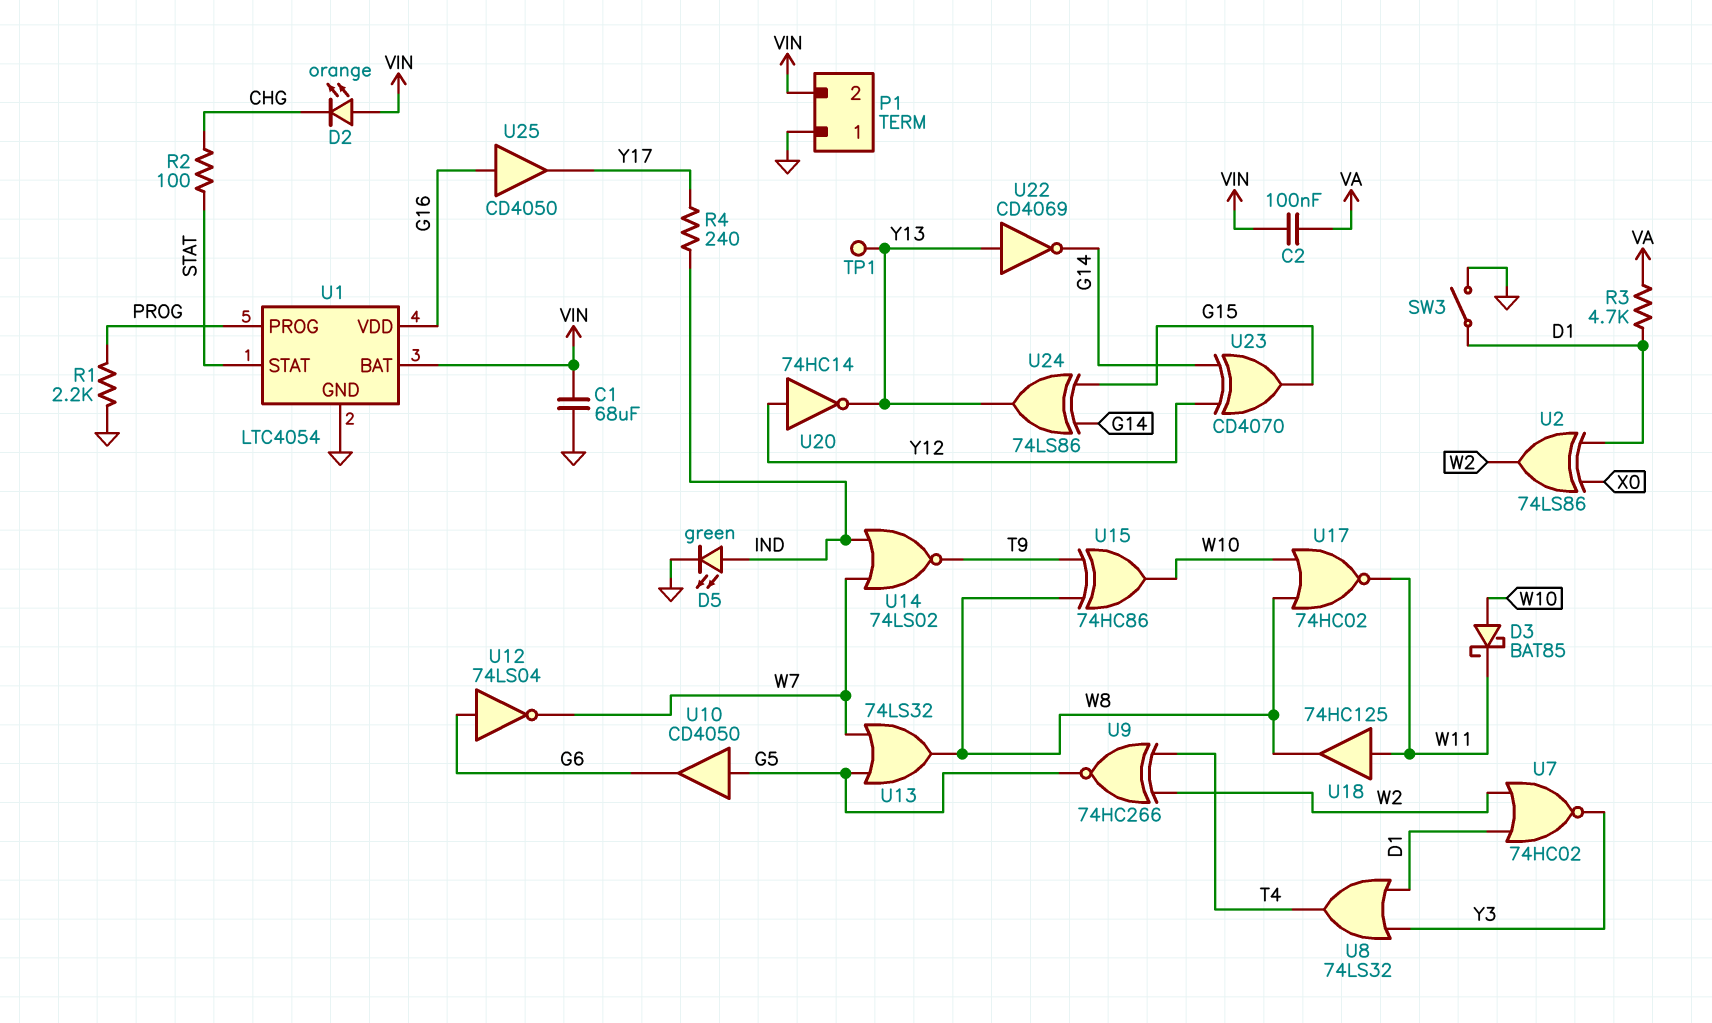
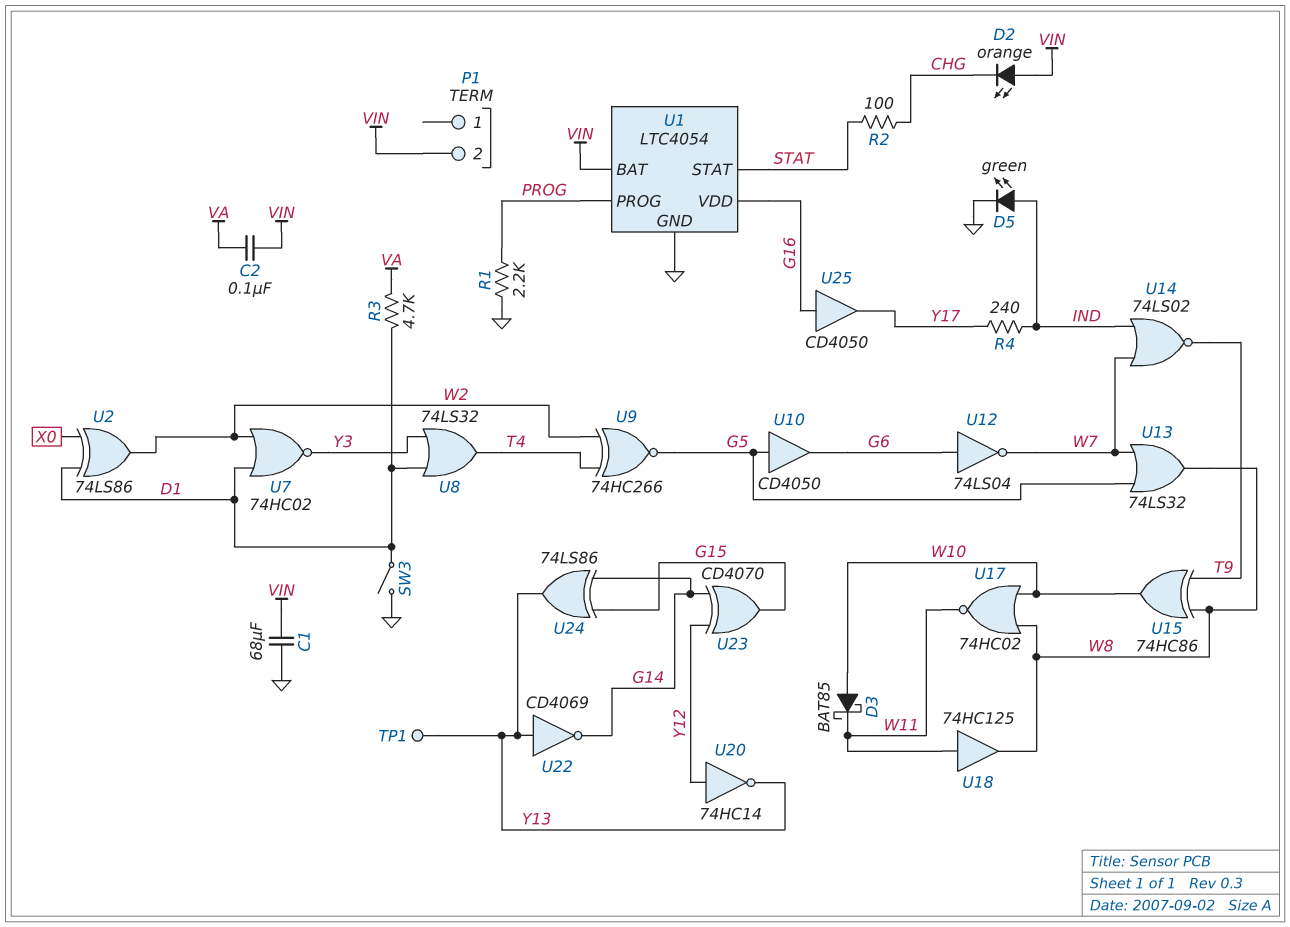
P1 pin 1: GND -> none

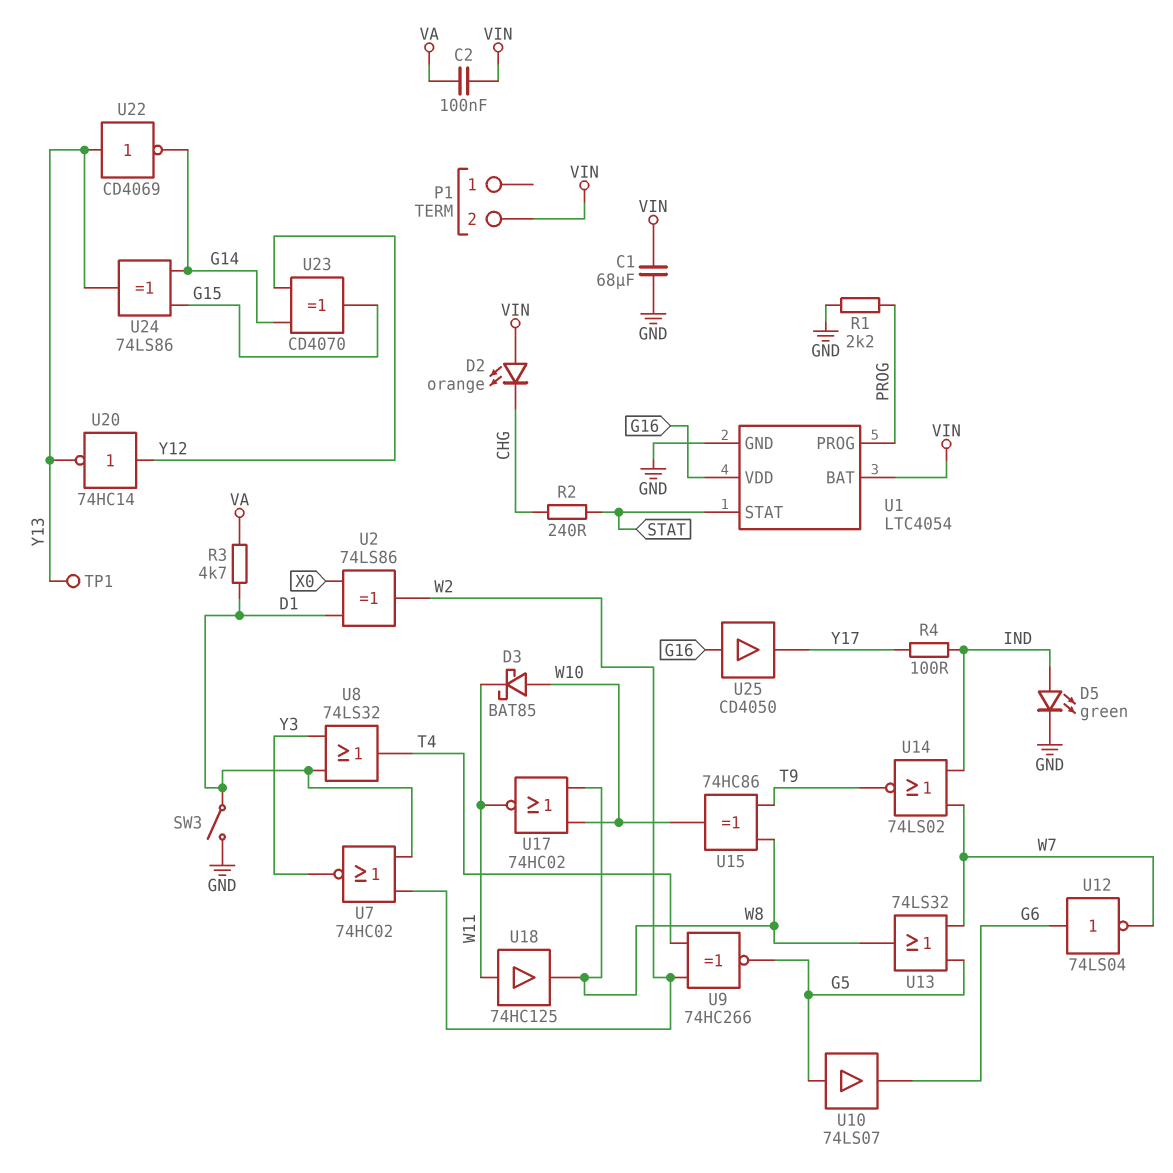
R2: 100 (CHG, STAT) -> 240 (CHG, STAT)
R4: 240 (IND, Y17) -> 100 (IND, Y17)
U10: buffer CD4050 (in G5, out G6) -> buffer 74LS07 (in G5, out G6)

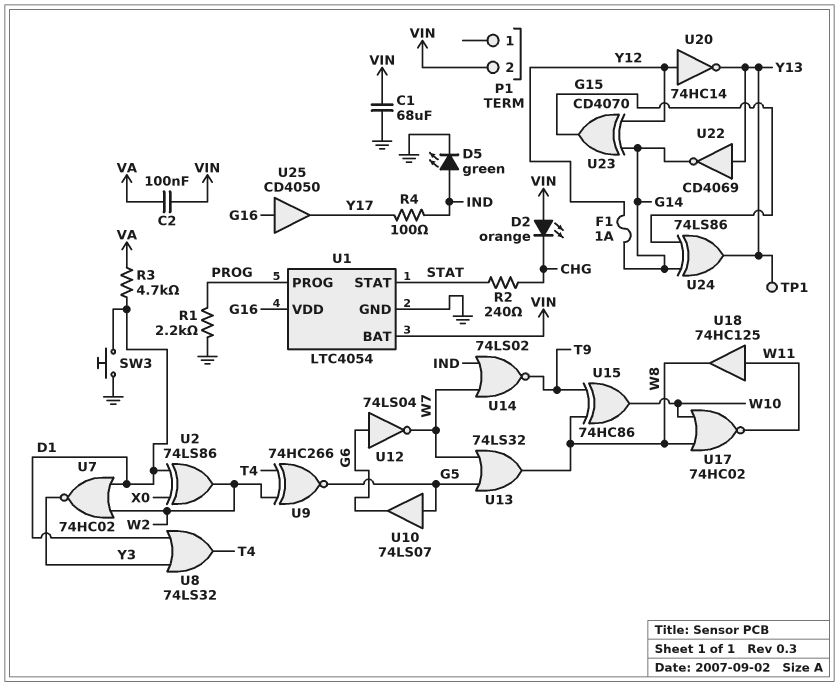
D3: schottky BAT85 (A W10, K W11) -> none
F1: none -> 1A (G14, Y12)
SW3: switch (D1, GND) -> button (D1, GND)

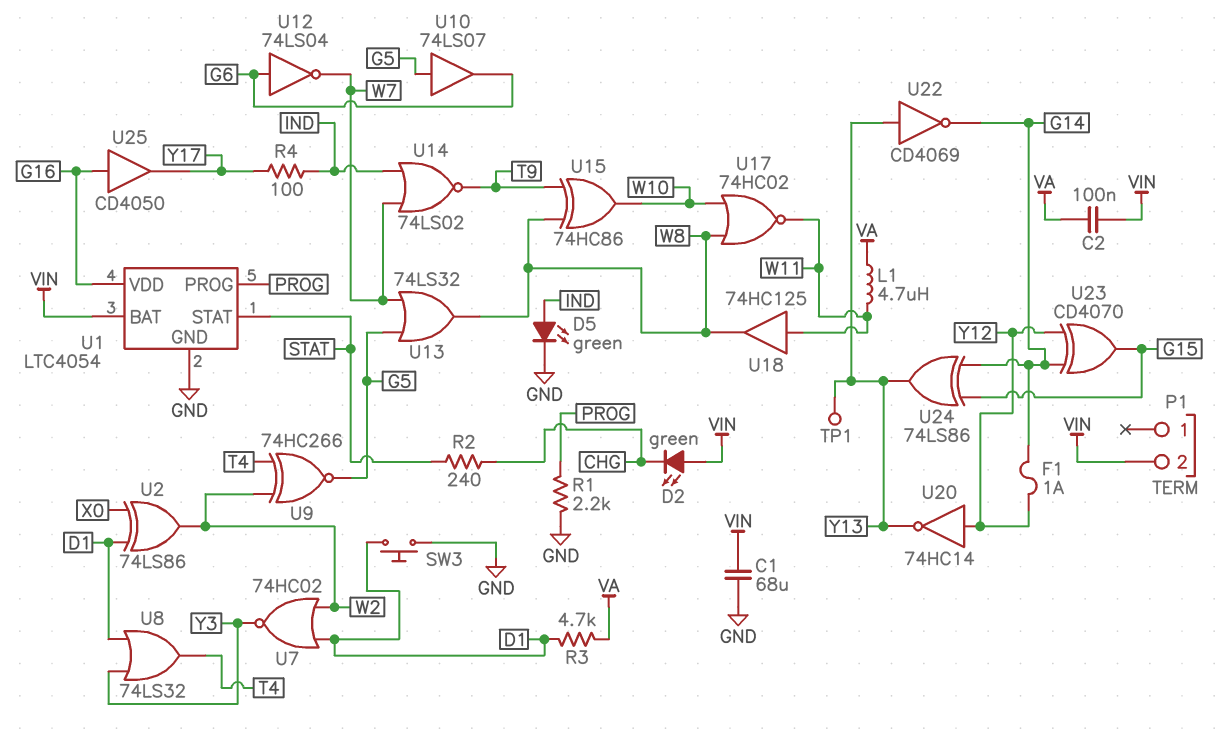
D2: LED orange (A VIN, K CHG) -> LED green (A VIN, K CHG)
L1: none -> 4.7uH (VA, W11)

